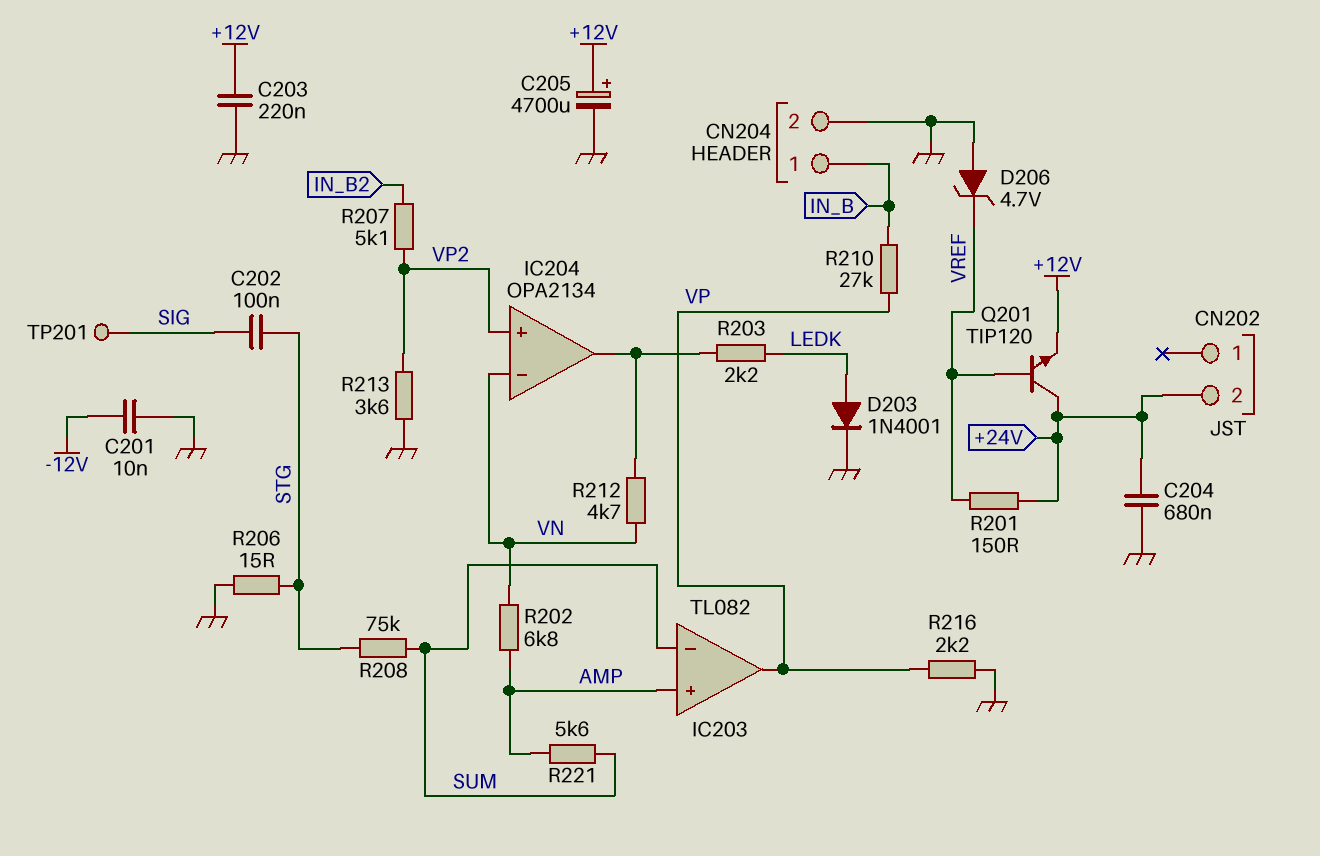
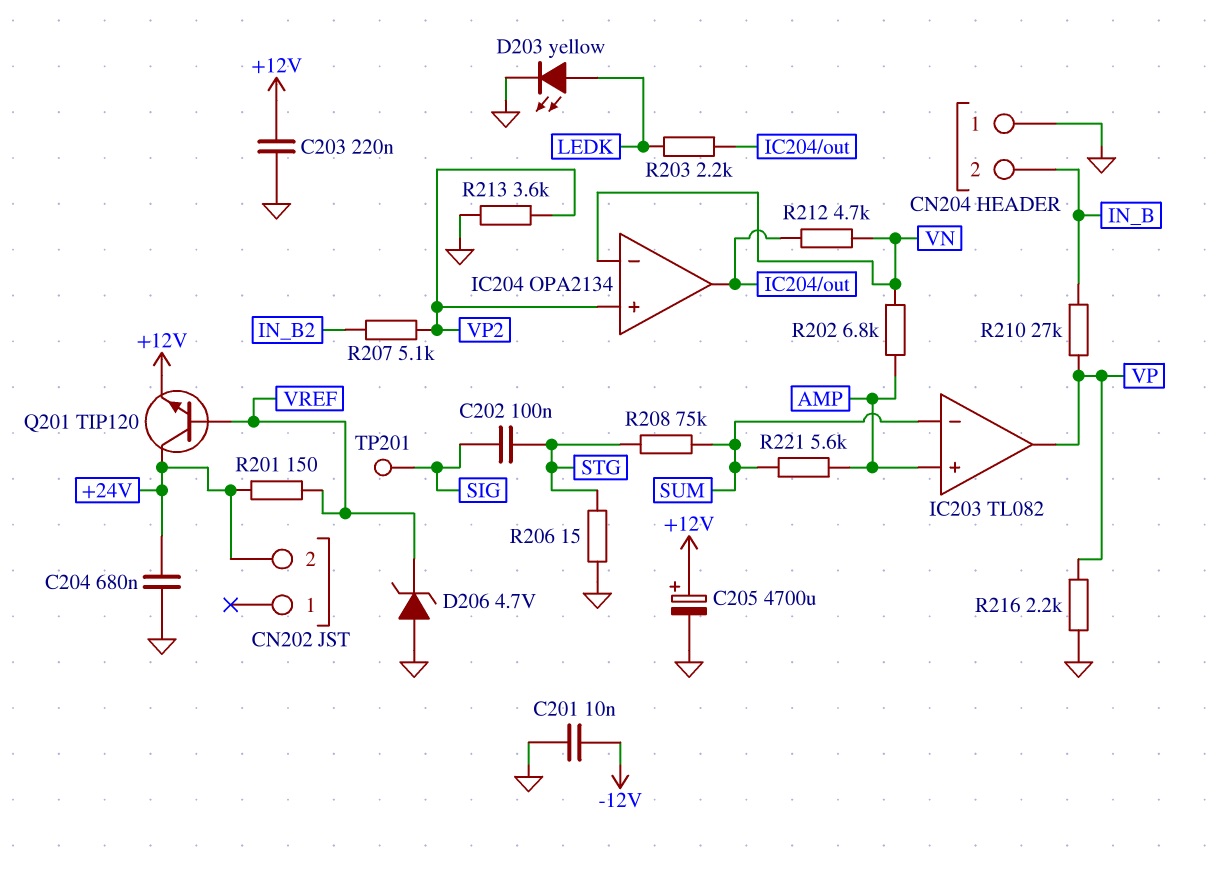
CN204 pin 1: IN_B -> GND
CN204 pin 2: GND -> IN_B
D203: diode 1N4001 (A LEDK, K GND) -> LED yellow (A LEDK, K GND)

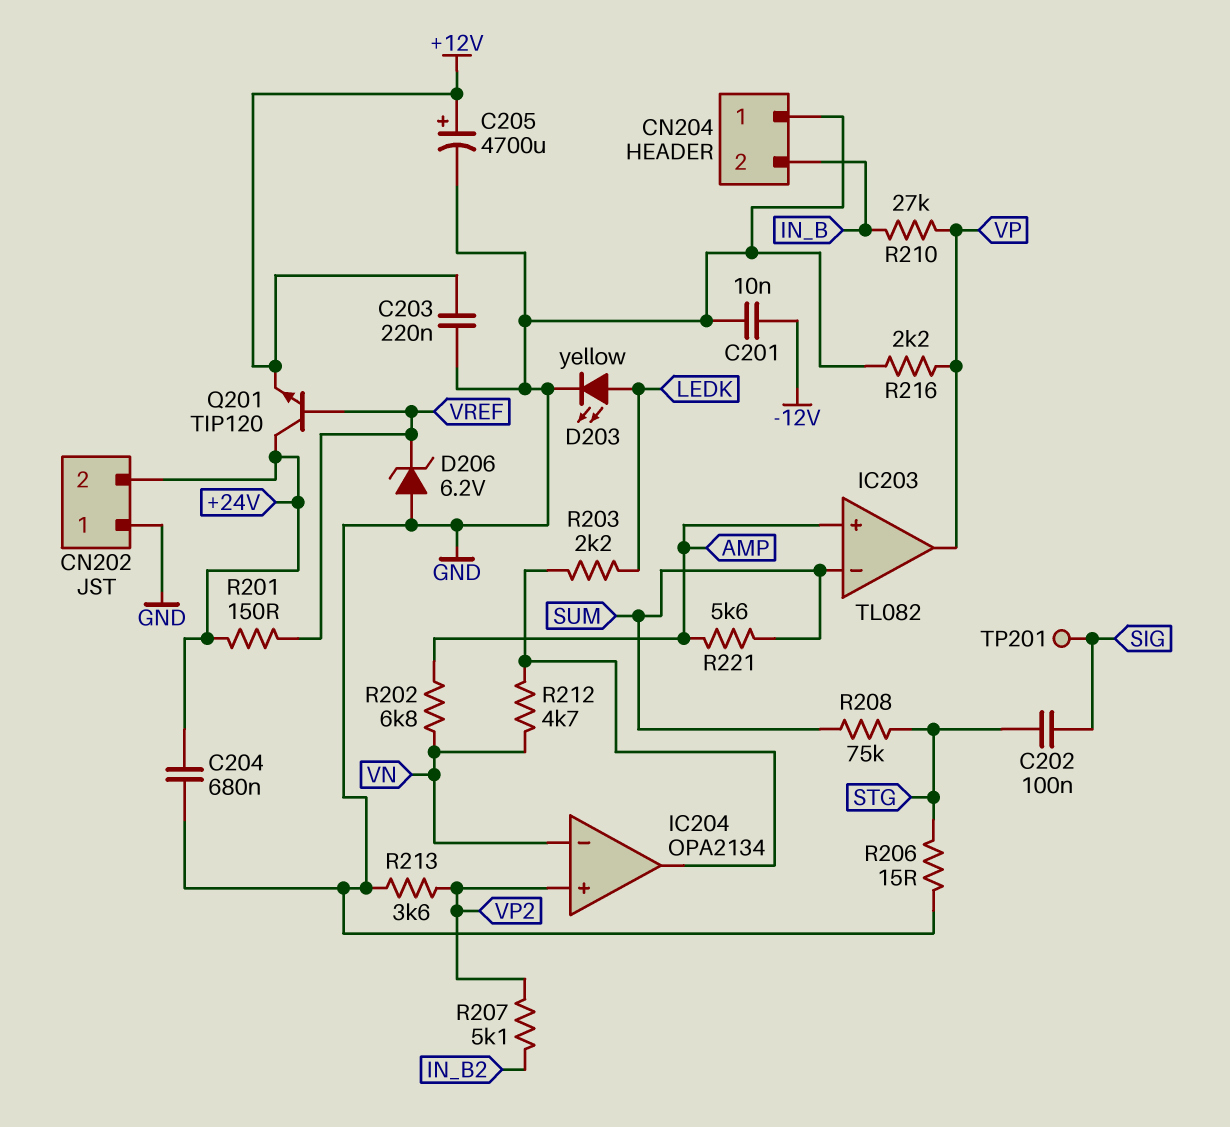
CN202 pin 1: none -> GND
D206: zener 4.7V (A GND, K VREF) -> zener 6.2V (A GND, K VREF)

